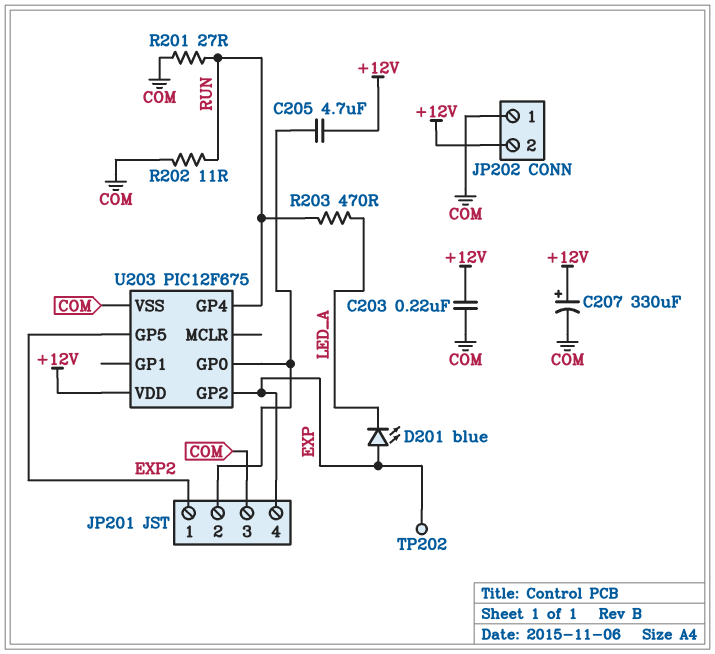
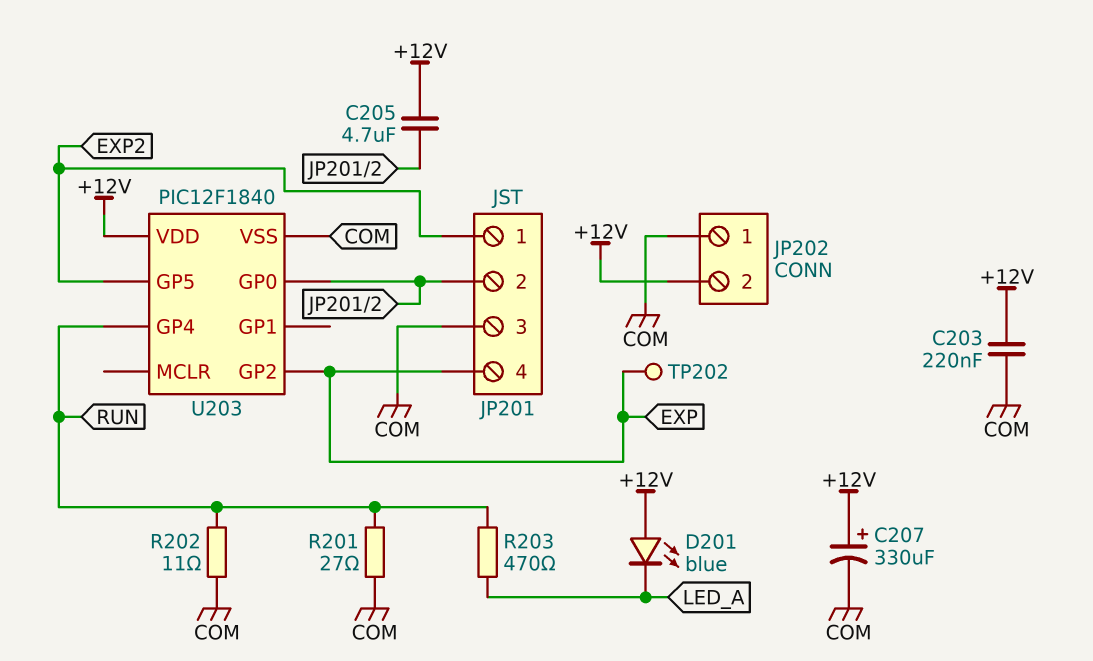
D201: LED blue (A EXP, K LED_A) -> LED blue (A +12V, K LED_A)
U203: PIC12F675 -> PIC12F1840

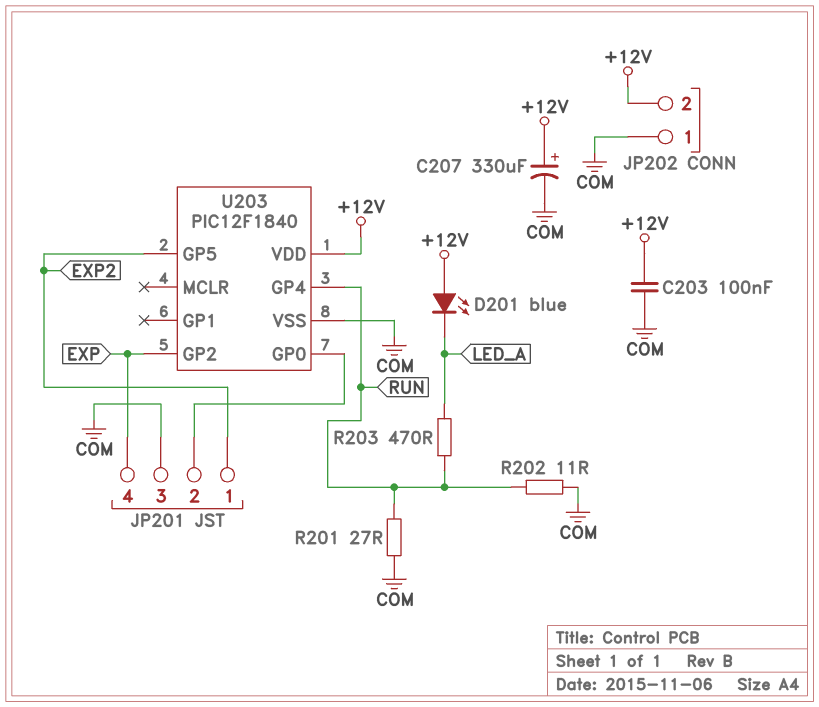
C203: 220nF (+12V, COM) -> 100nF (+12V, COM)
C205: 4.7uF (+12V, JP201/2) -> none
TP202: test point (EXP) -> none

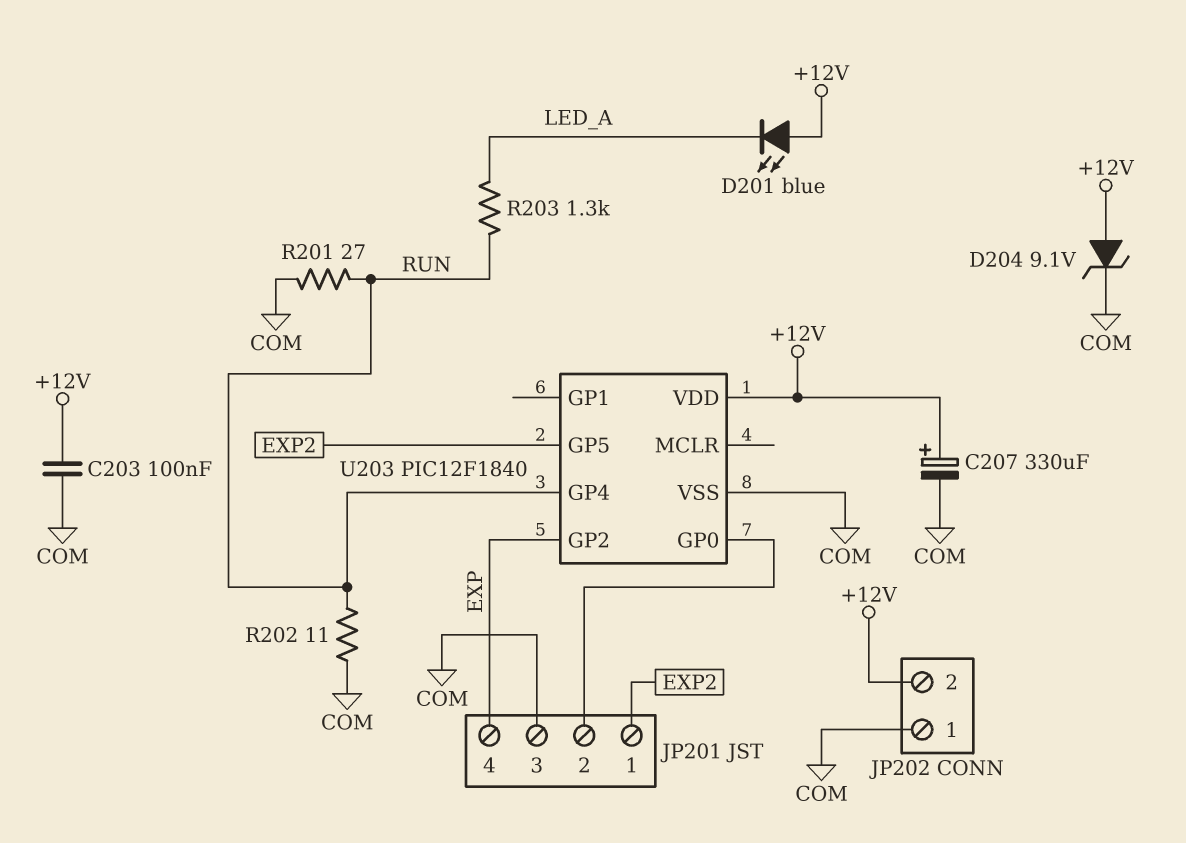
D204: none -> zener 9.1V (A +12V, K COM)
R203: 470 (LED_A, RUN) -> 1.3k (LED_A, RUN)

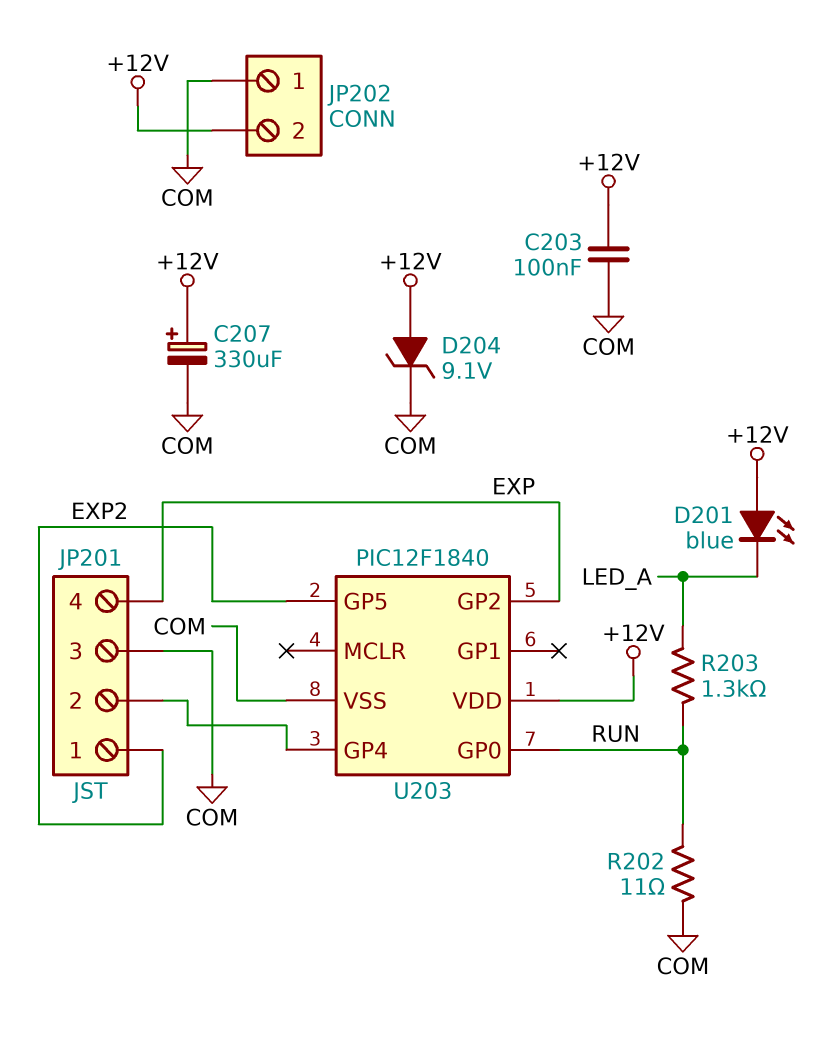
R201: 27 (COM, RUN) -> none
U203 pin GP0: JP201/2 -> RUN
U203 pin GP4: RUN -> JP201/2

